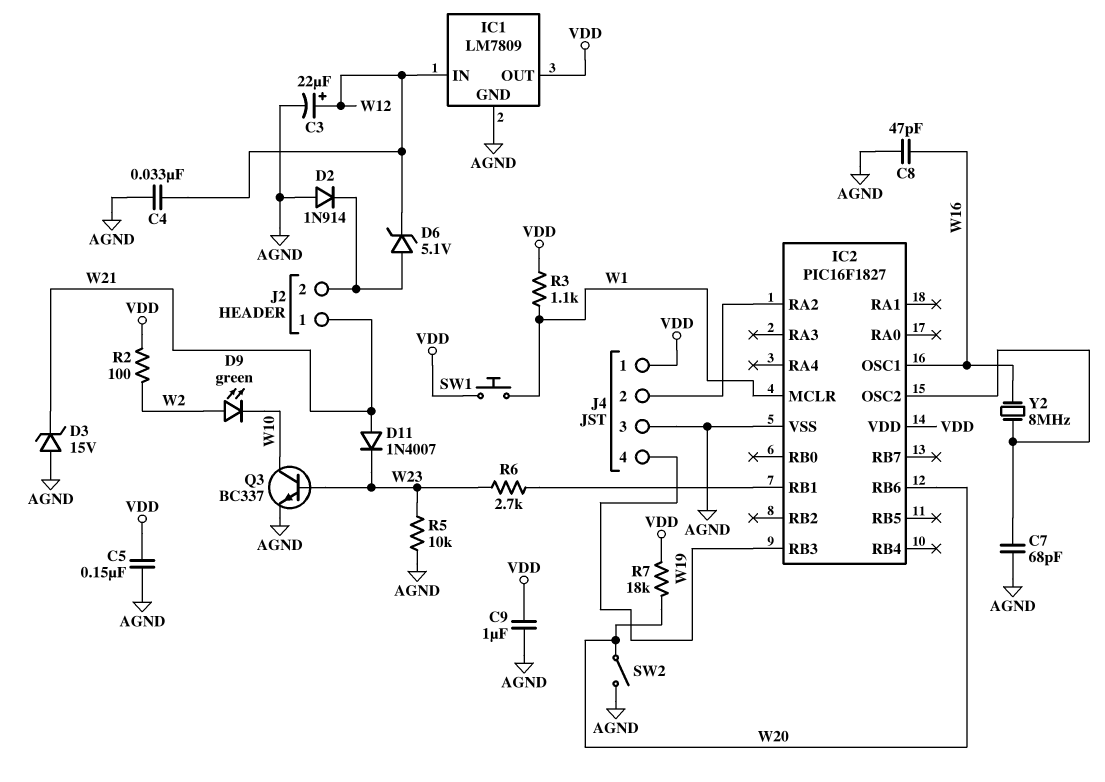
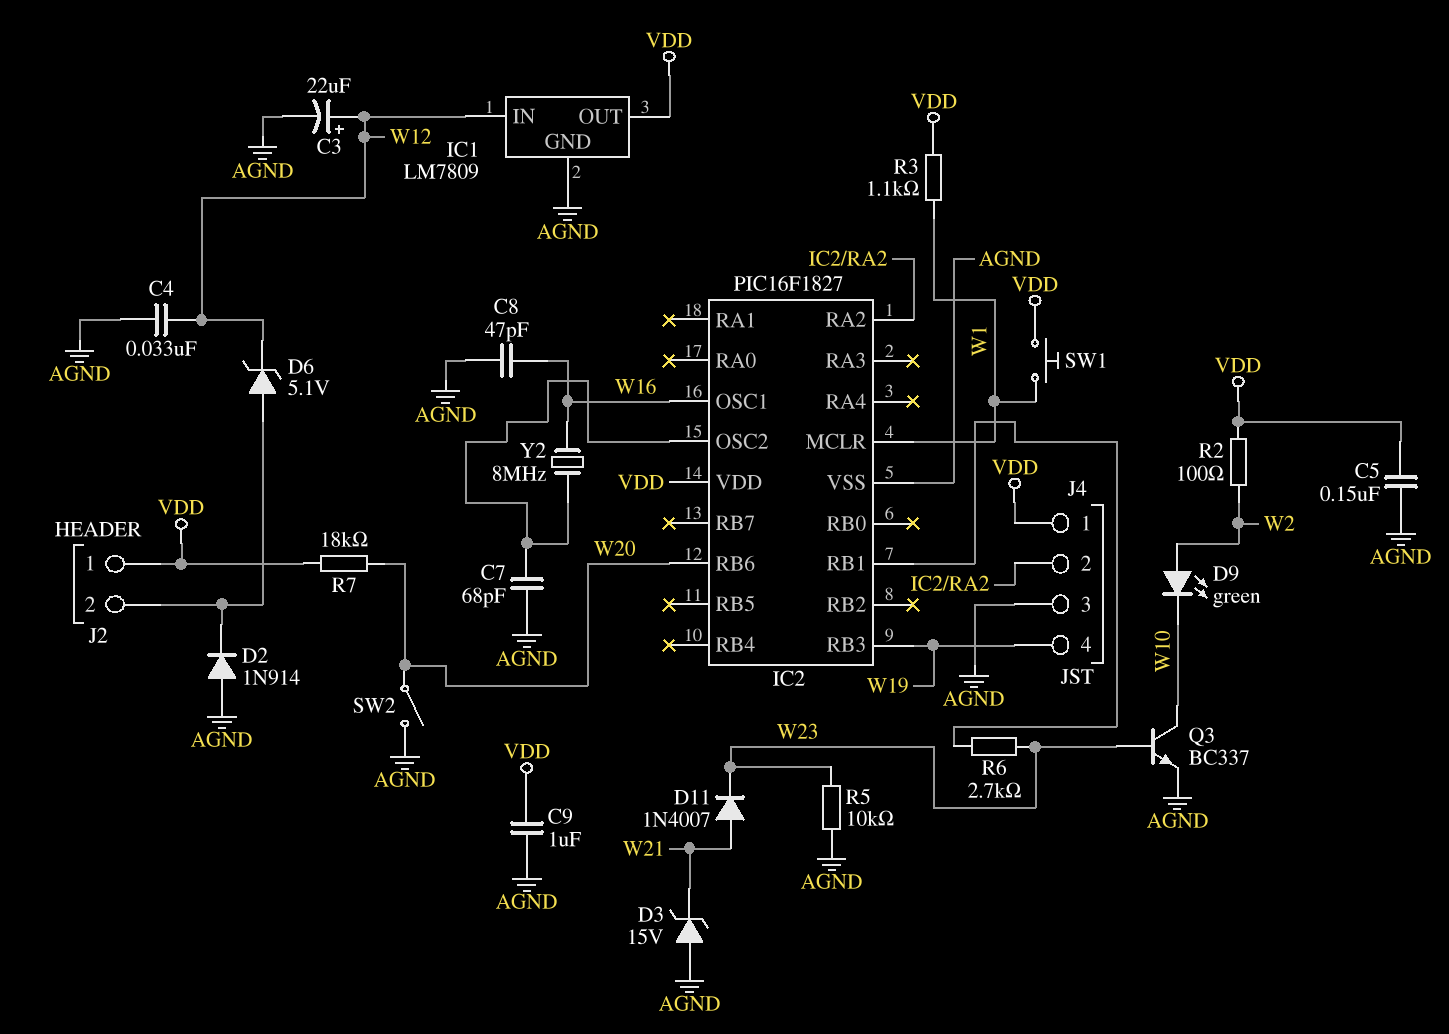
J2 pin 1: W21 -> VDD

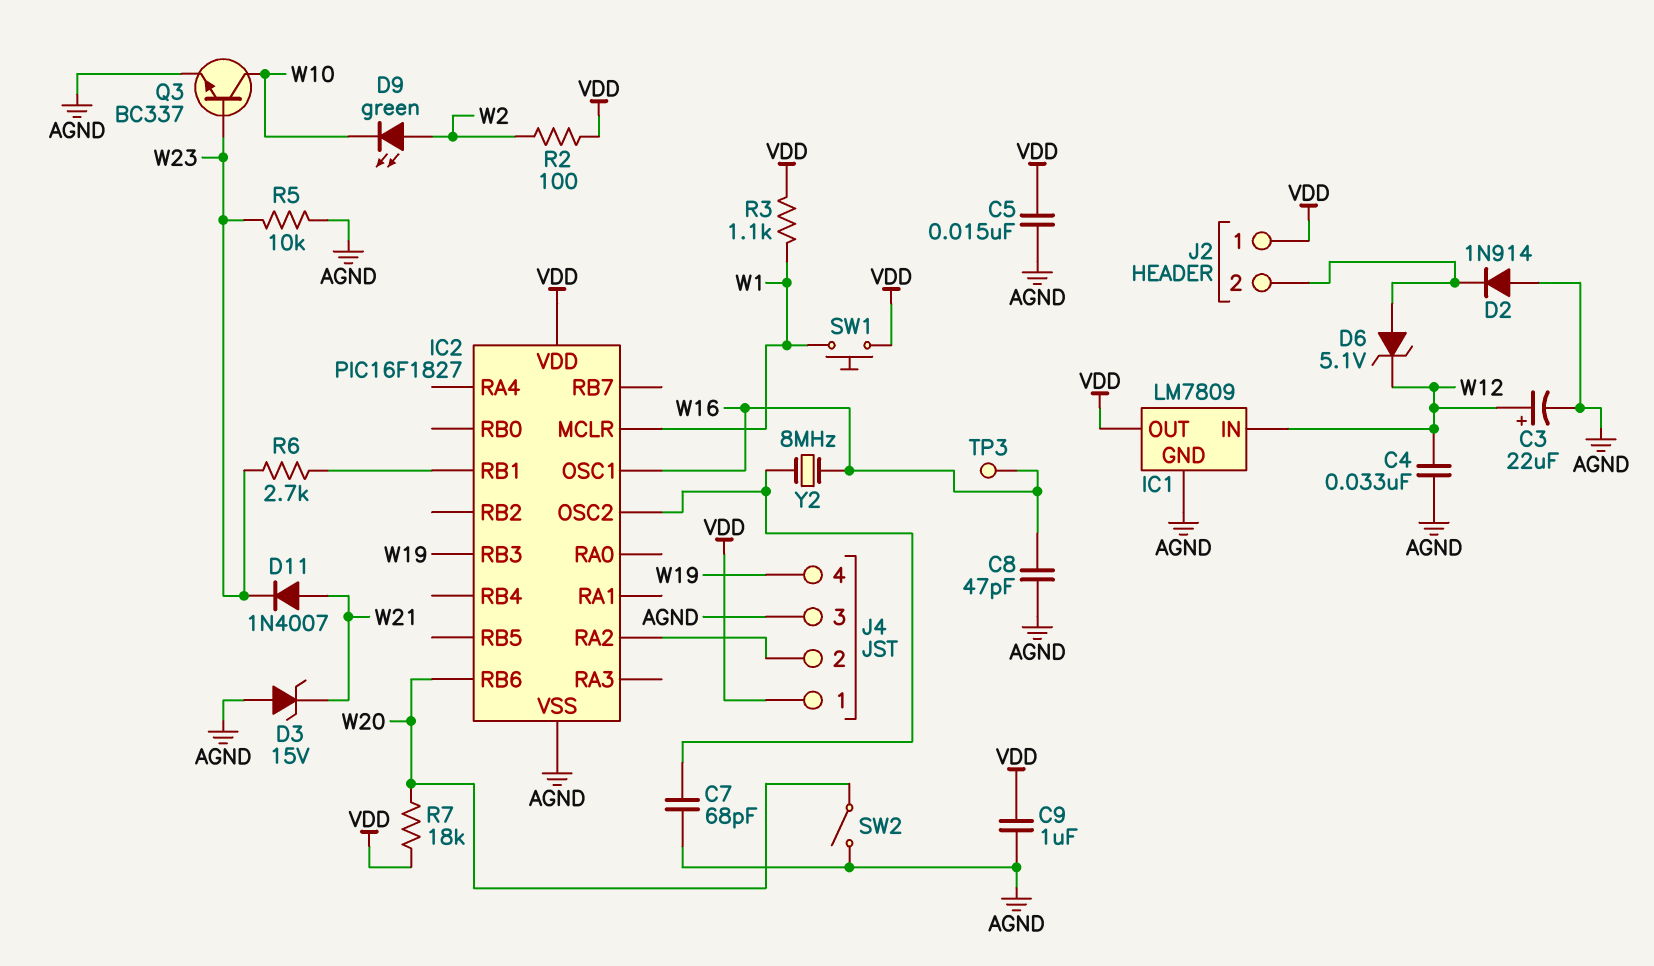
C5: 150nF (AGND, VDD) -> 15nF (AGND, VDD)
TP3: none -> test point (W16)

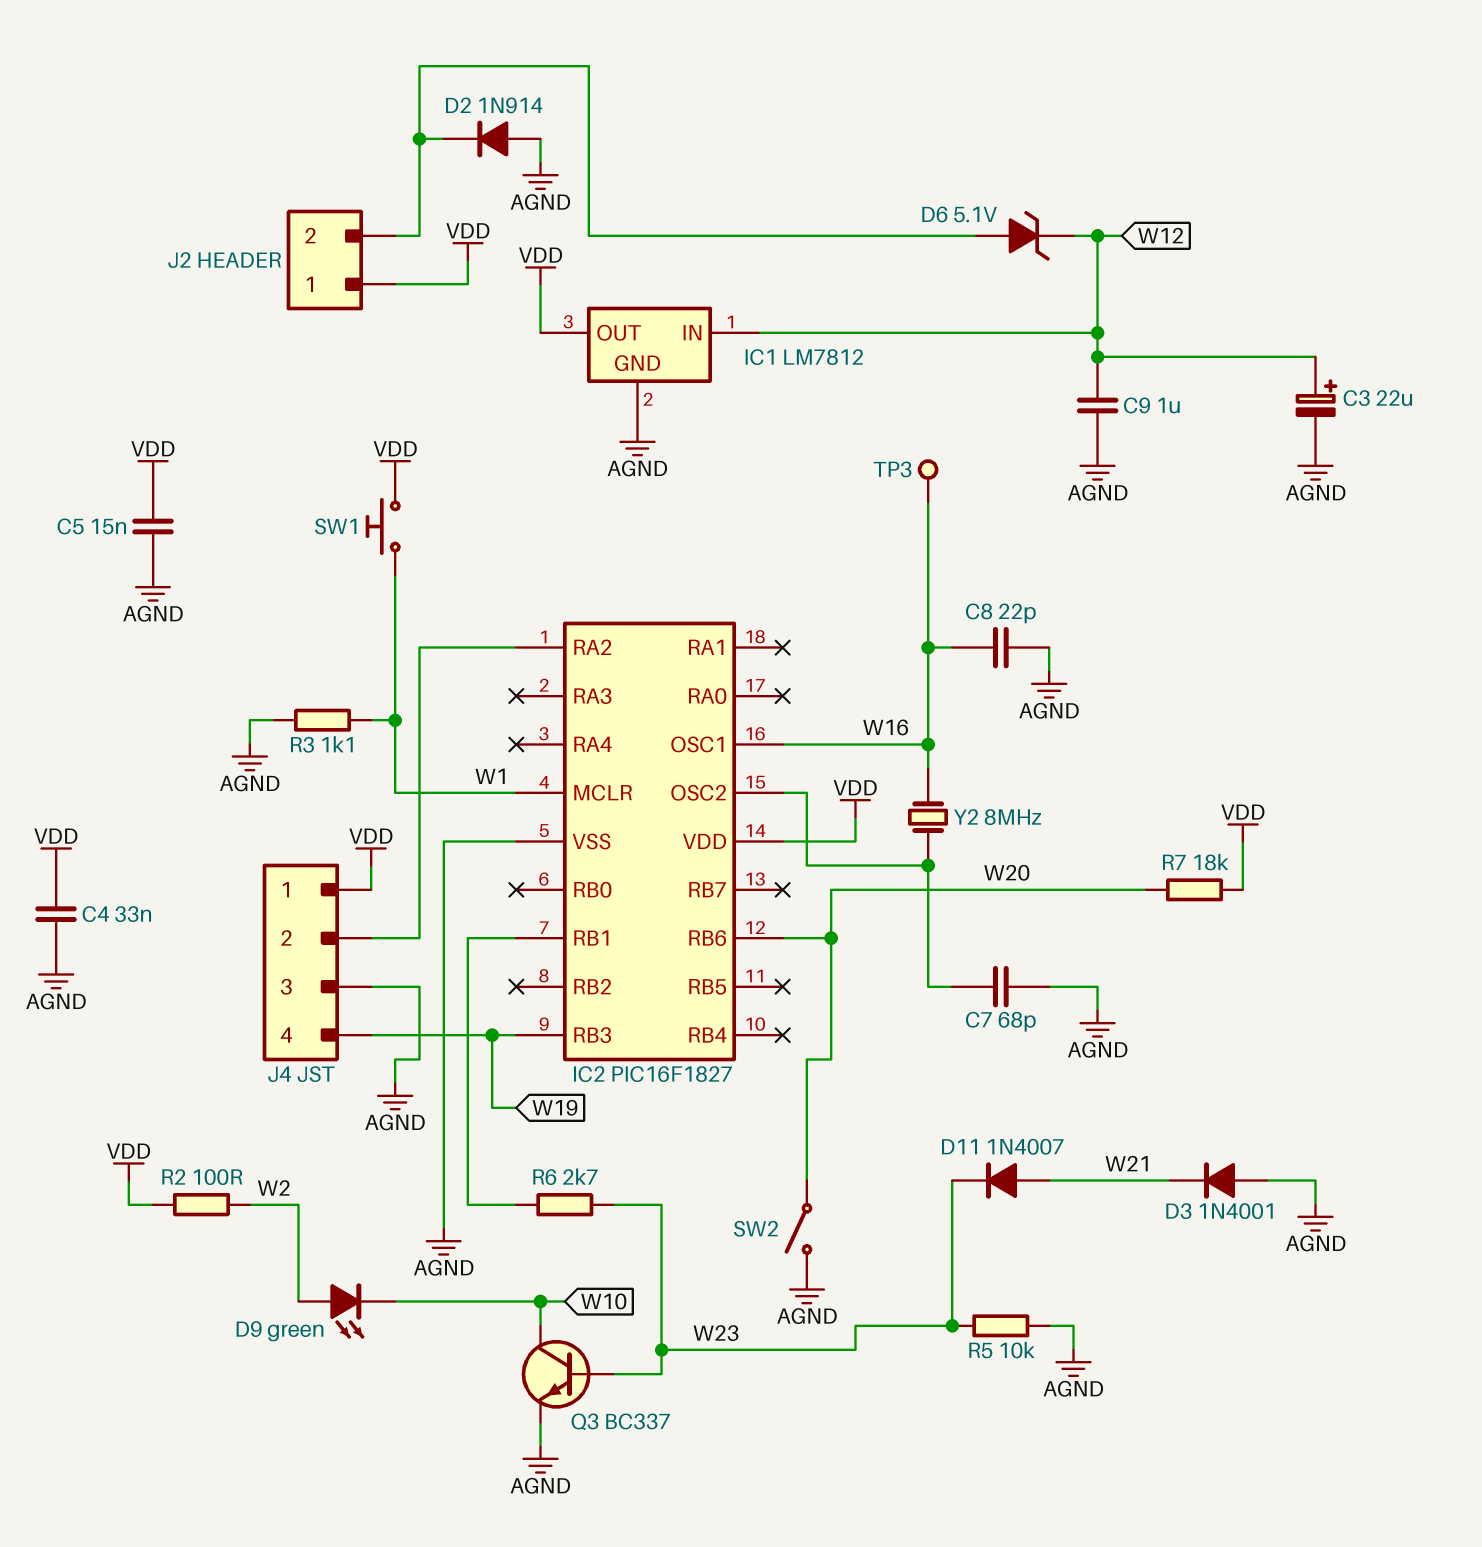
C4: 33nF (AGND, W12) -> 33nF (AGND, VDD)
C8: 47pF (AGND, W16) -> 22pF (AGND, W16)
C9: 1uF (AGND, VDD) -> 1uF (AGND, W12)
D3: zener 15V (A AGND, K W21) -> diode 1N4001 (A AGND, K W21)
IC1: LM7809 -> LM7812
R3: 1.1k (VDD, W1) -> 1.1k (AGND, W1)

